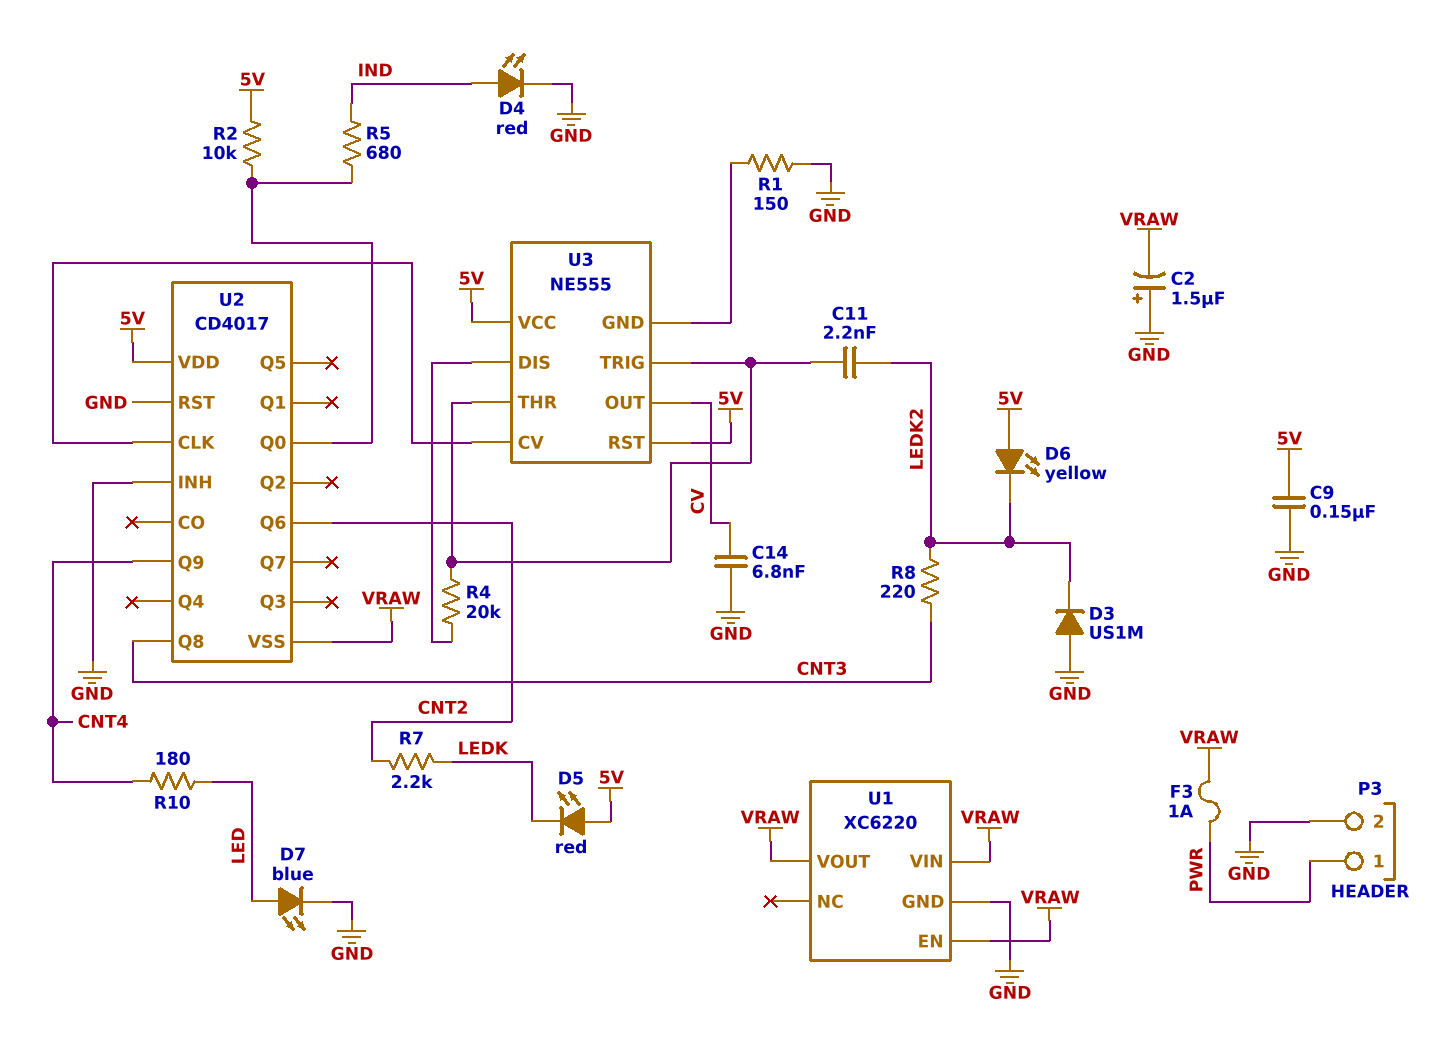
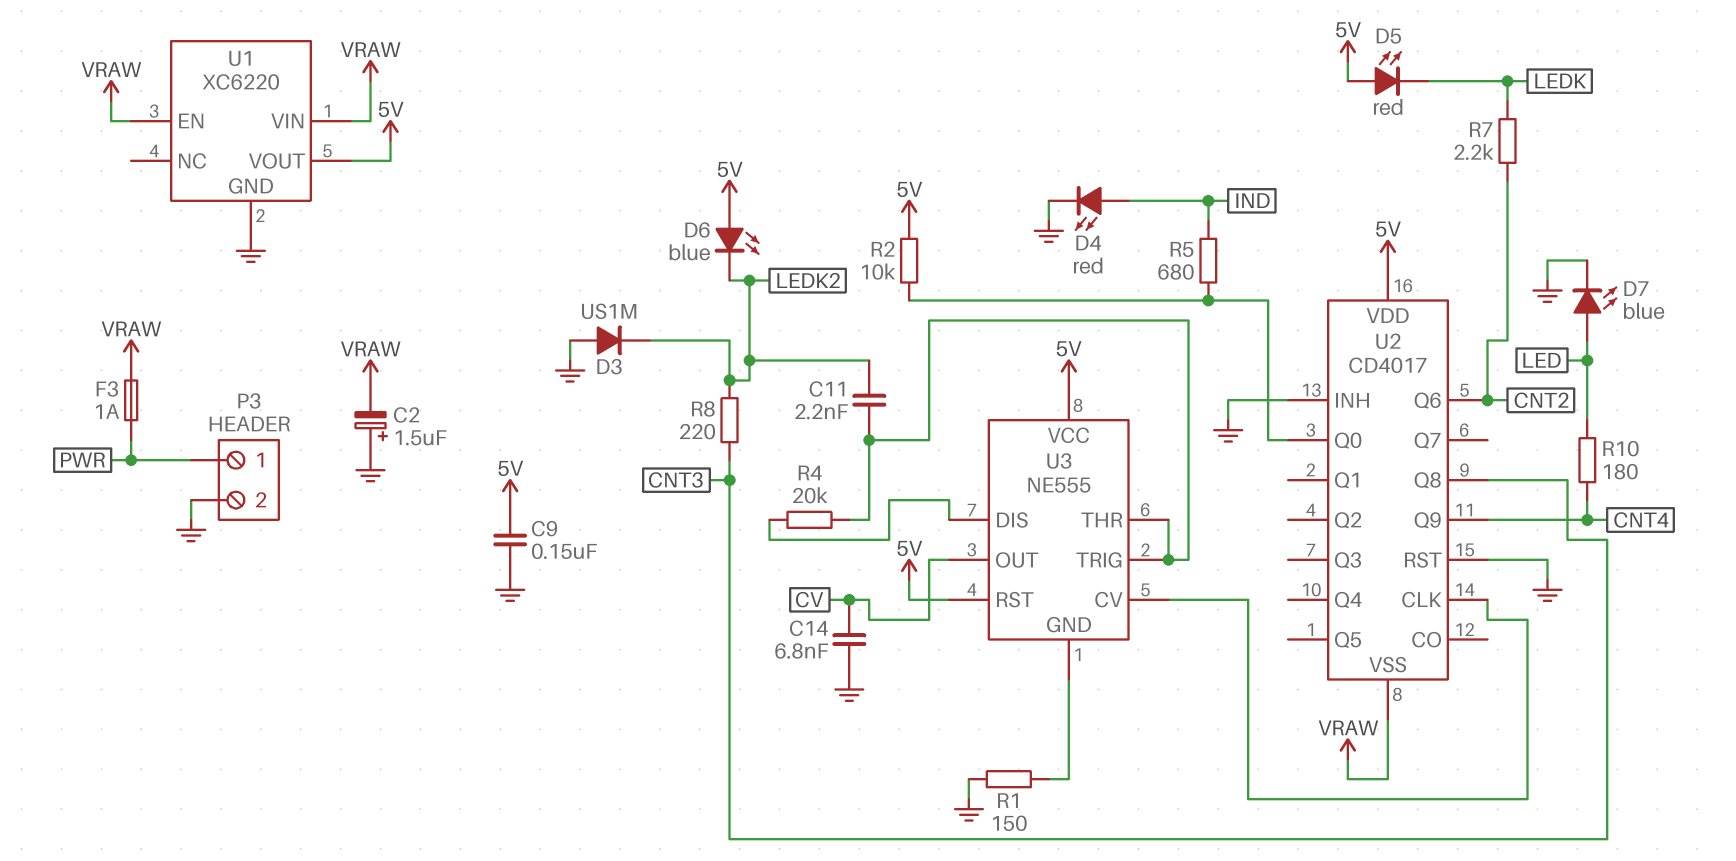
D6: LED yellow (A 5V, K LEDK2) -> LED blue (A 5V, K LEDK2)
U1 pin VOUT: VRAW -> 5V

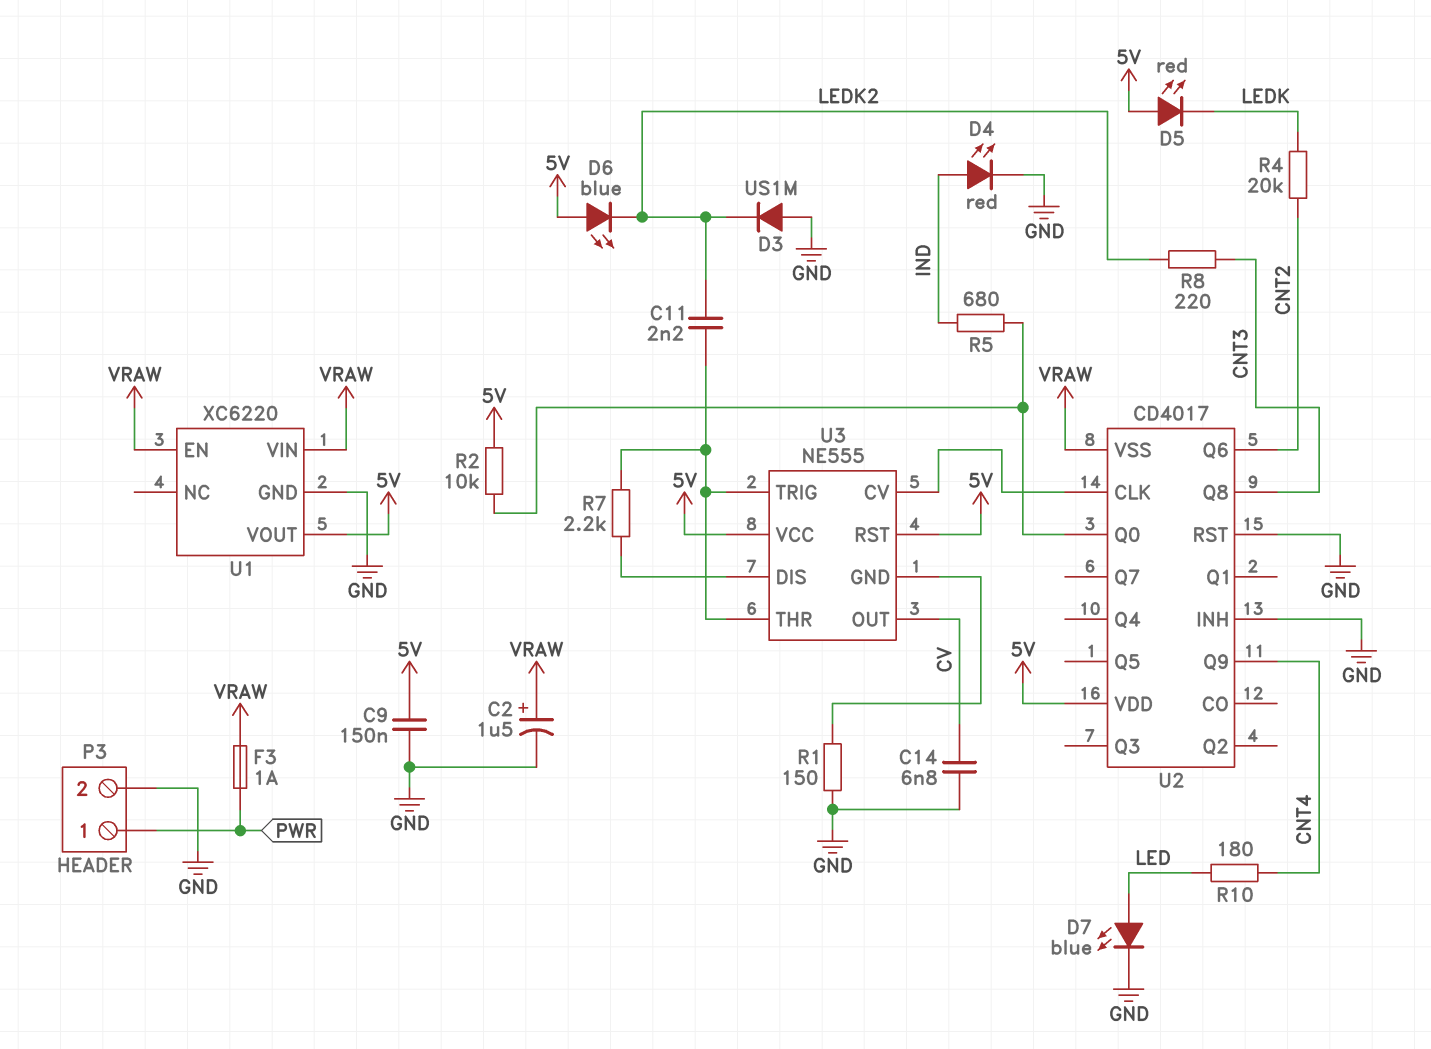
C2: 1.5uF (plus GND, minus VRAW) -> 1.5uF (plus VRAW, minus GND)
R4: 20k (U3/DIS, U3/THR) -> 20k (CNT2, LEDK)
R7: 2.2k (CNT2, LEDK) -> 2.2k (U3/DIS, U3/THR)

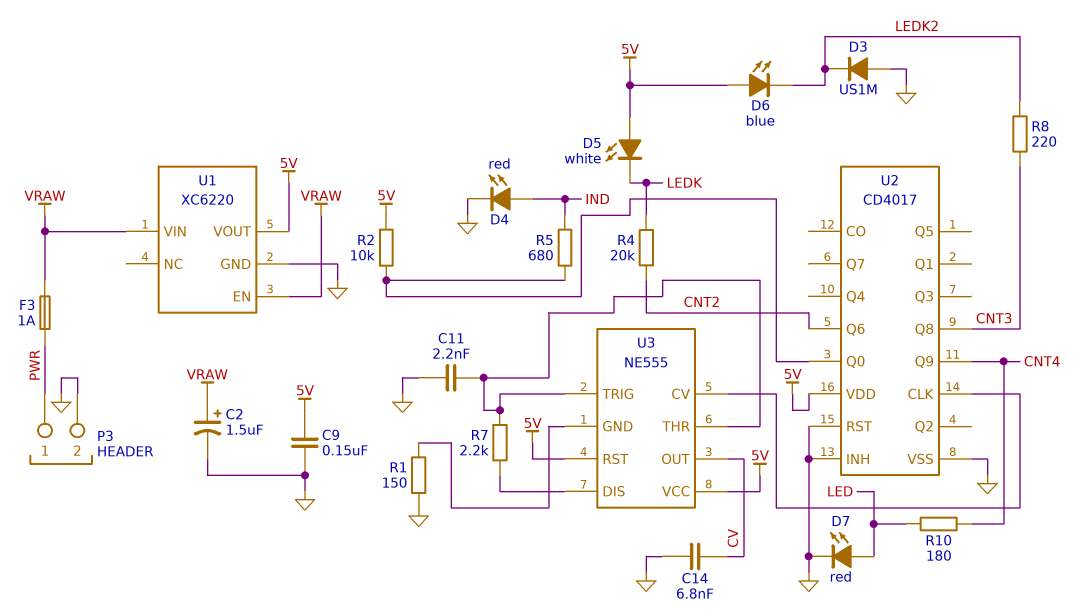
C11: 2.2nF (LEDK2, U3/THR) -> 2.2nF (GND, U3/THR)
D5: LED red (A 5V, K LEDK) -> LED white (A 5V, K LEDK)
D7: LED blue (A LED, K GND) -> LED red (A LED, K GND)
U2 pin VSS: VRAW -> GND

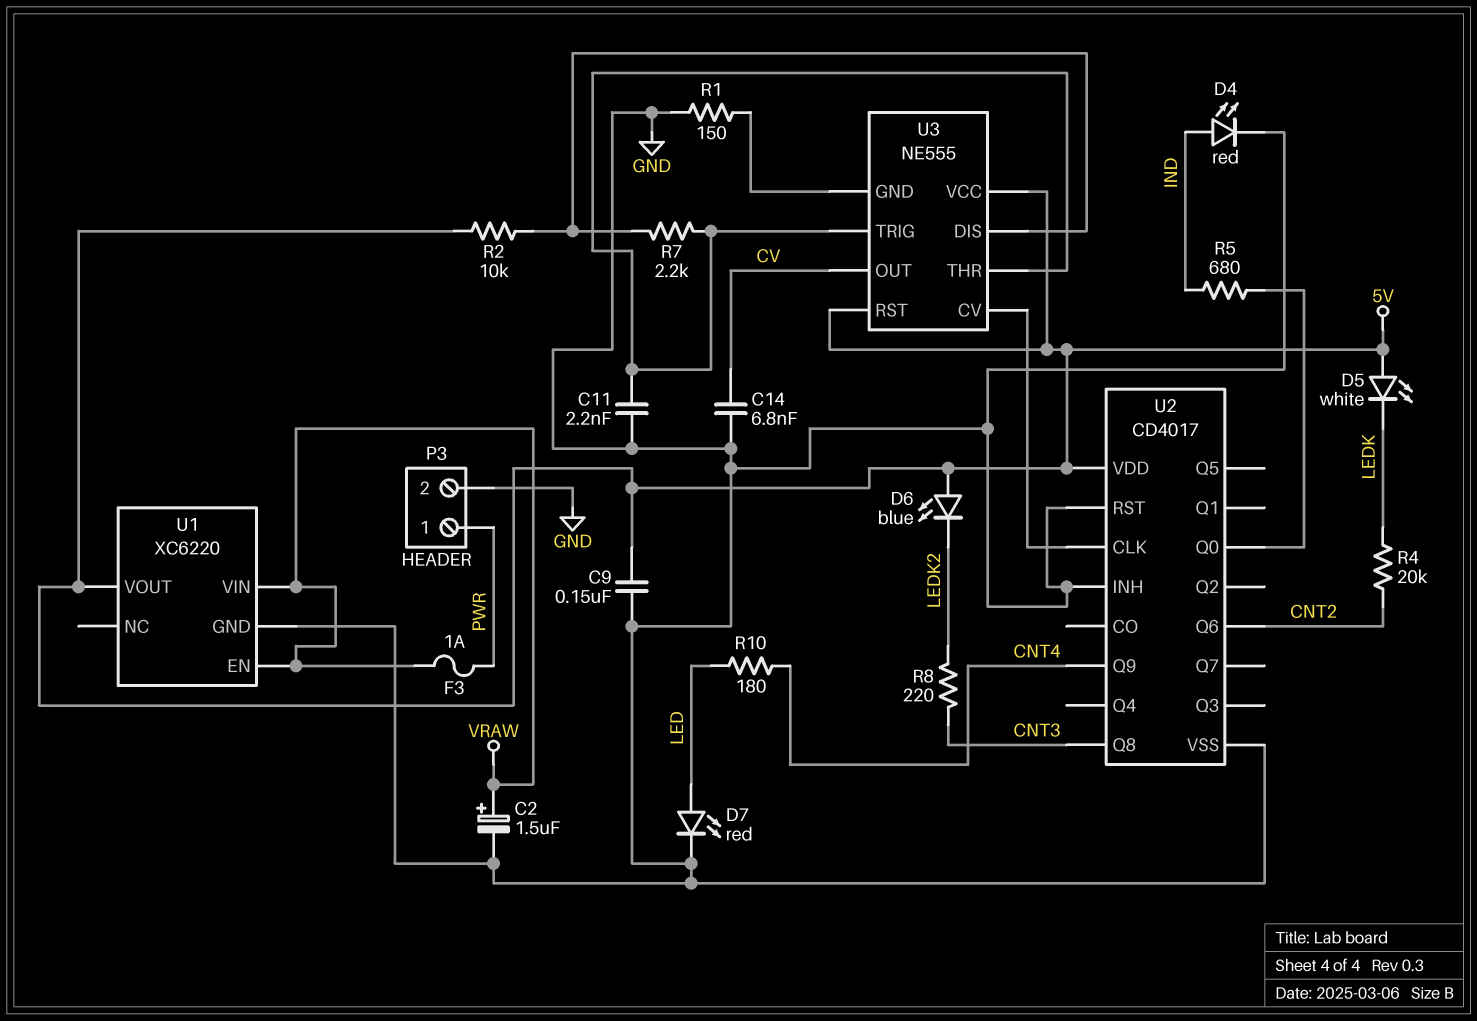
D3: diode US1M (A GND, K LEDK2) -> none
R2: 10k (5V, U2/Q0) -> 10k (5V, U3/DIS)

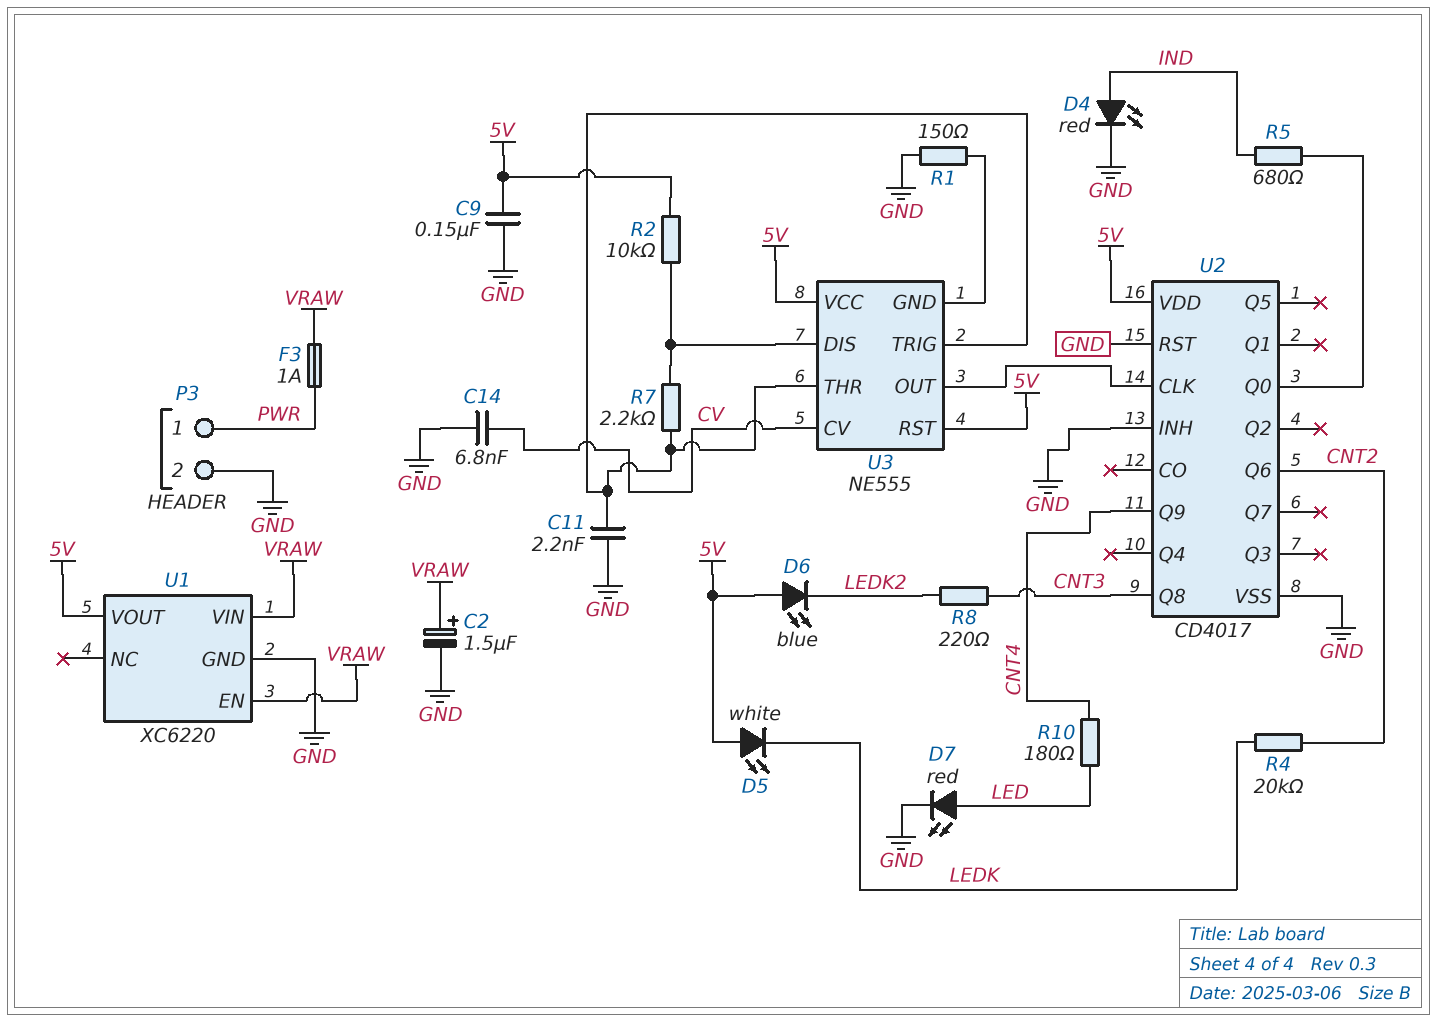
U3 pin CV: U2/CLK -> CV
U3 pin OUT: CV -> U2/CLK

